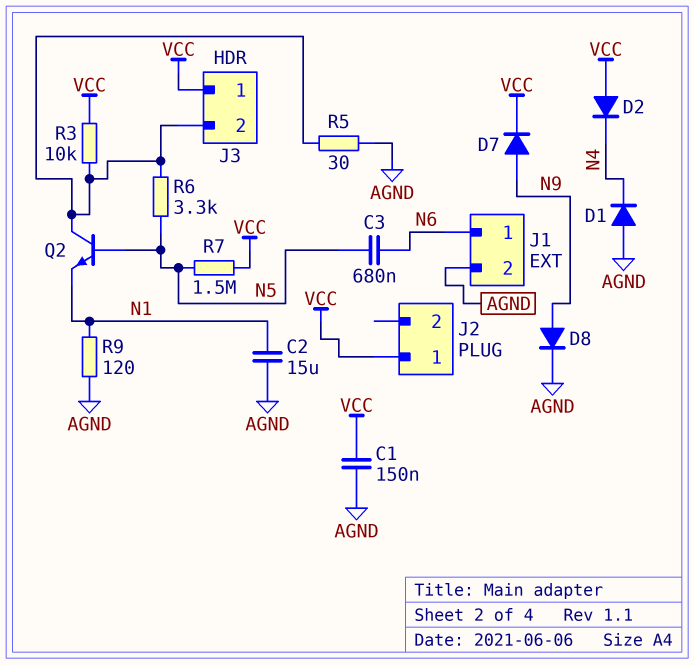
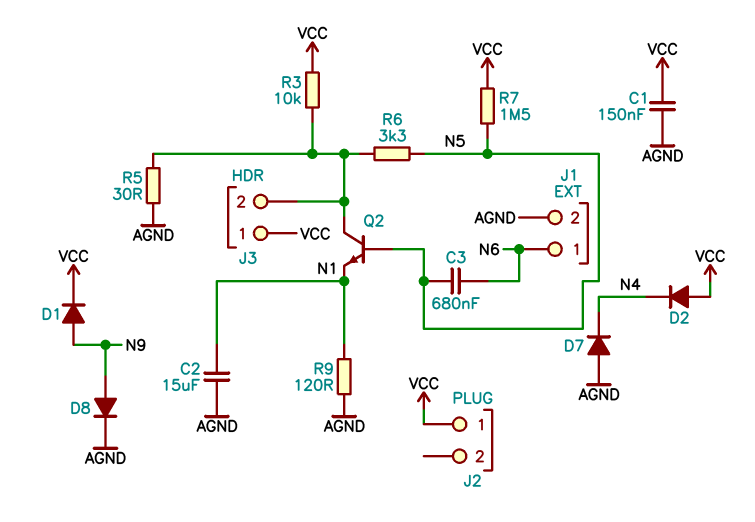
D1: diode (A AGND, K N4) -> diode (A N9, K VCC)
D7: diode (A N9, K VCC) -> diode (A AGND, K N4)

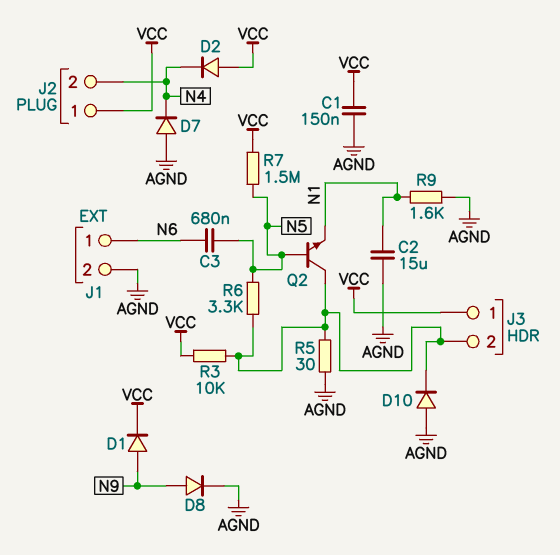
D10: none -> diode (A AGND, K J3/2)
J2 pin 2: none -> N4
R9: 120 (AGND, N1) -> 1.6k (AGND, N1)

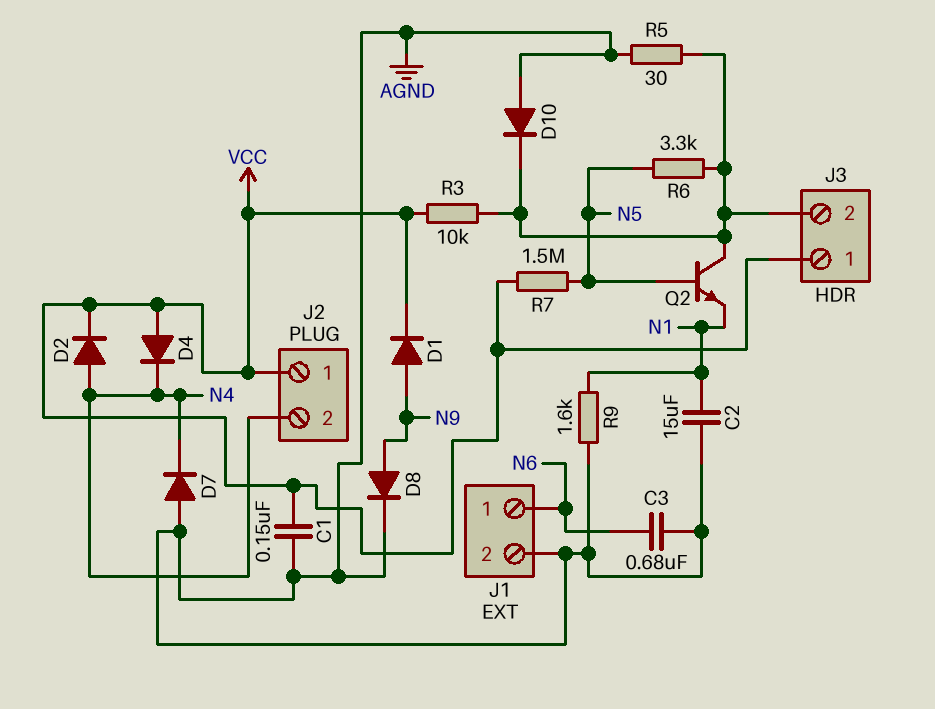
C3: 680nF (N5, N6) -> 680nF (AGND, N6)
D2: diode (A VCC, K N4) -> diode (A N4, K VCC)
D4: none -> diode (A VCC, K N4)

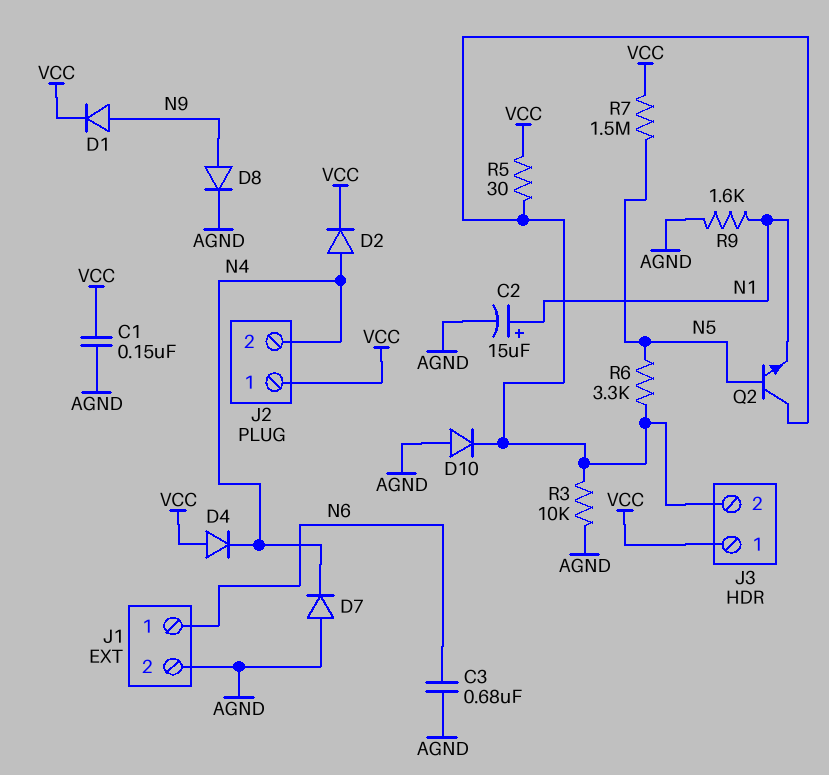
C2: 15uF (AGND, N1) -> 15uF (plus N1, minus AGND)
R3: 10k (J3/2, VCC) -> 10k (AGND, J3/2)
R5: 30 (AGND, J3/2) -> 30 (J3/2, VCC)

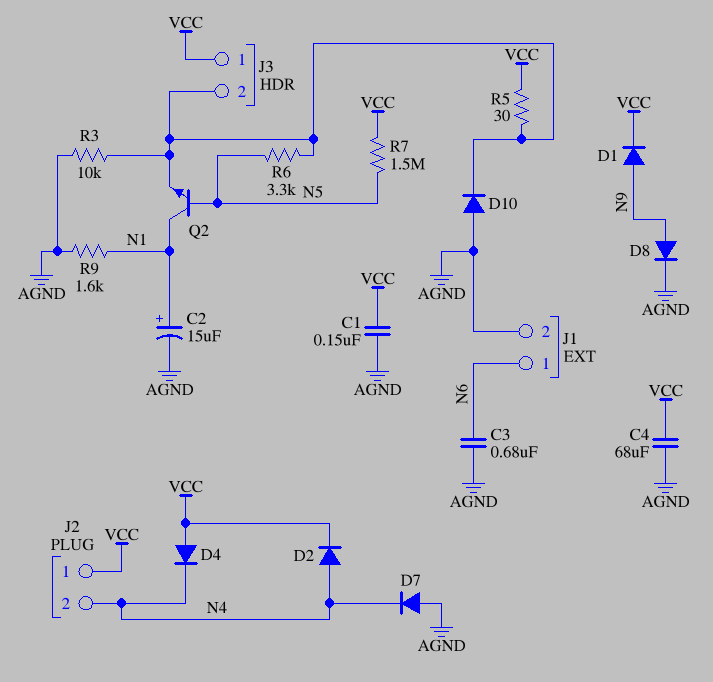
C4: none -> 68uF (AGND, VCC)
Q2: NPN (B N5, C J3/2, E N1) -> NPN (B N5, C N1, E J3/2)

